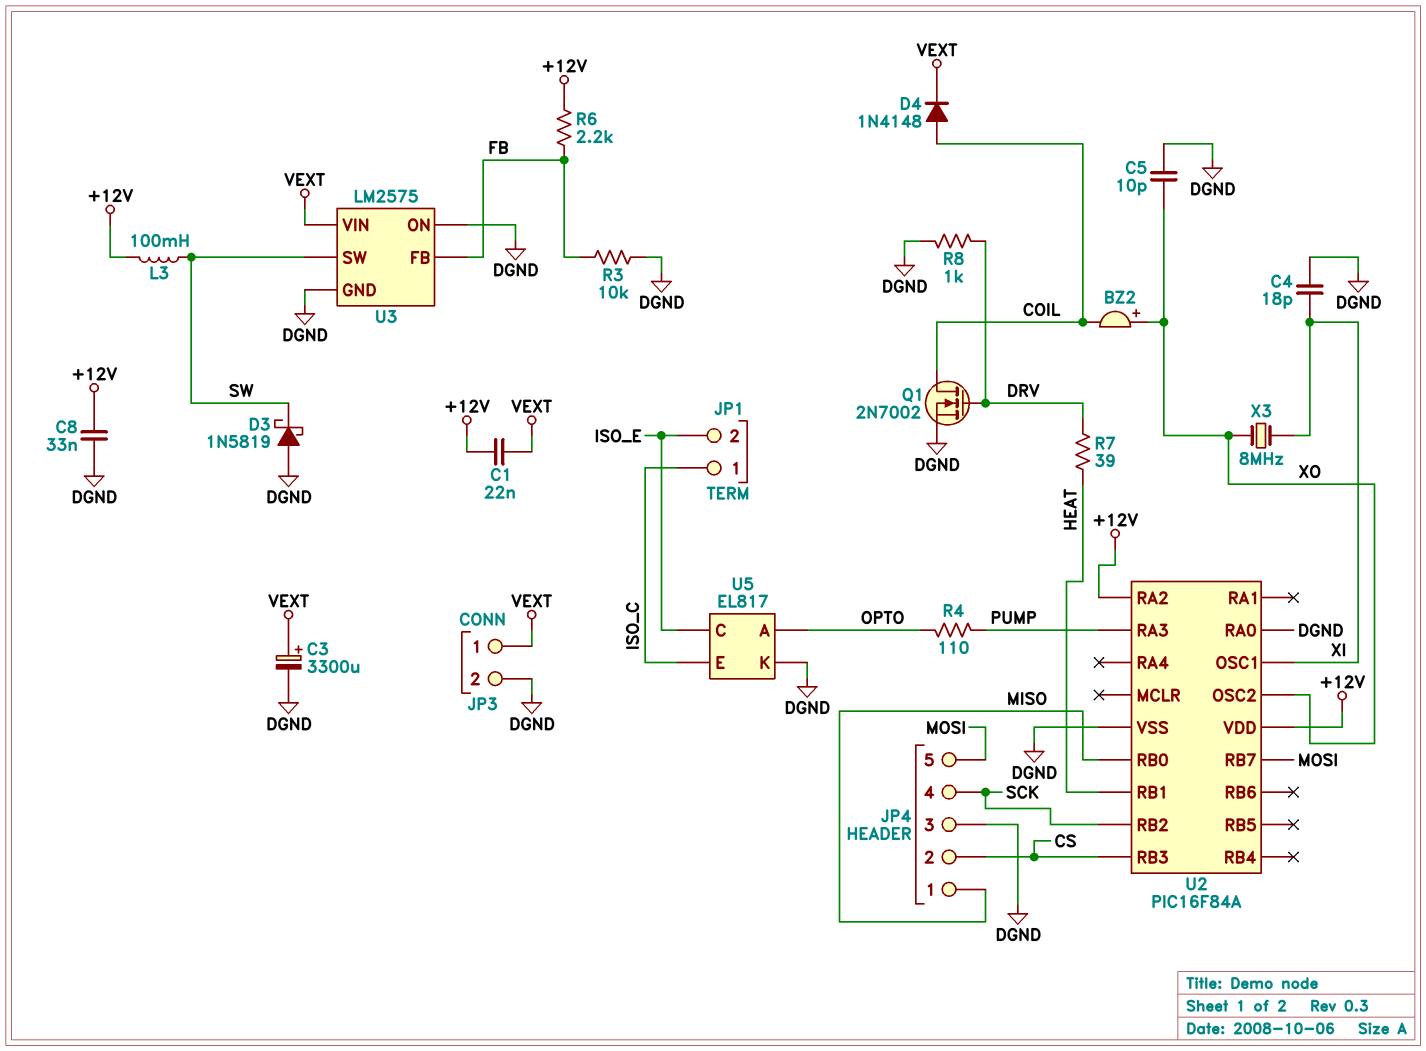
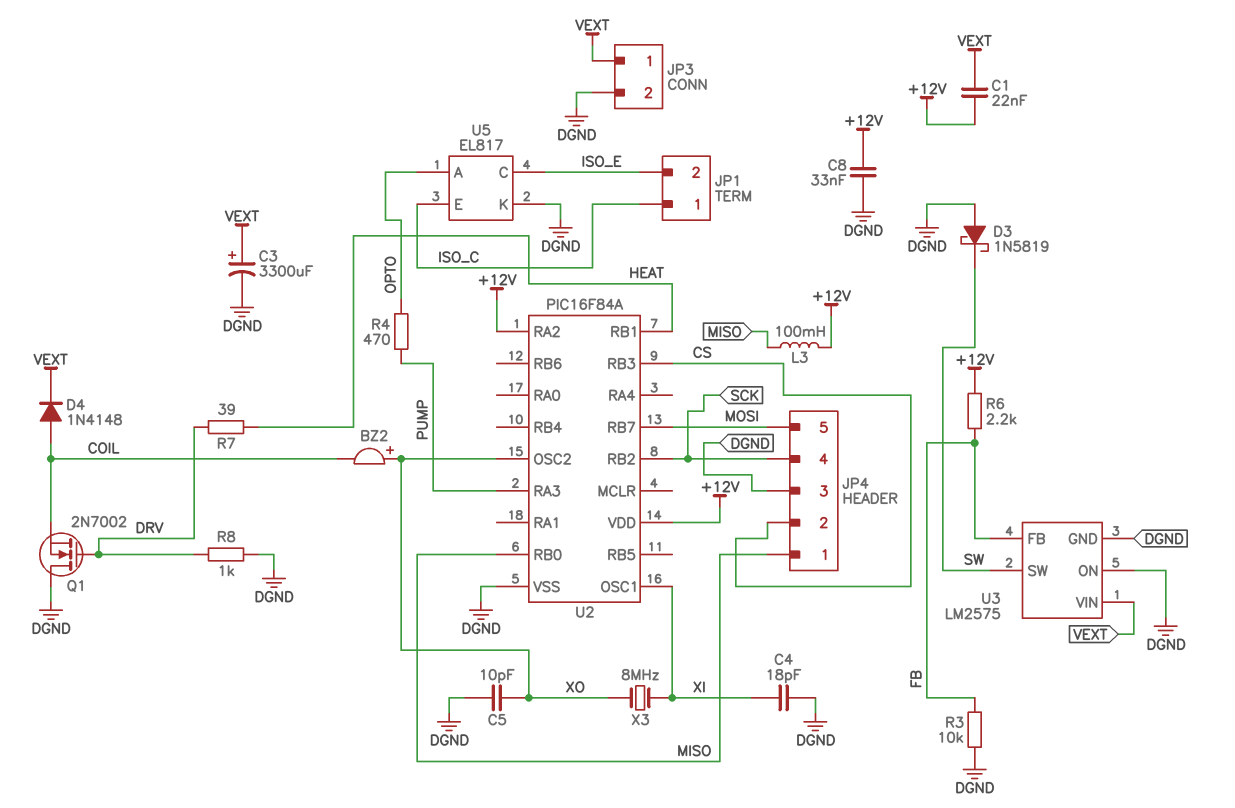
L3: 100mH (+12V, SW) -> 100mH (+12V, MISO)
Q1: NMOS 2N7002 (G DRV, D COIL, S DGND) -> NMOS 2N7002 (G DRV, D DGND, S COIL)
R4: 110 (OPTO, PUMP) -> 470 (OPTO, PUMP)
U2 pin RA0: DGND -> none

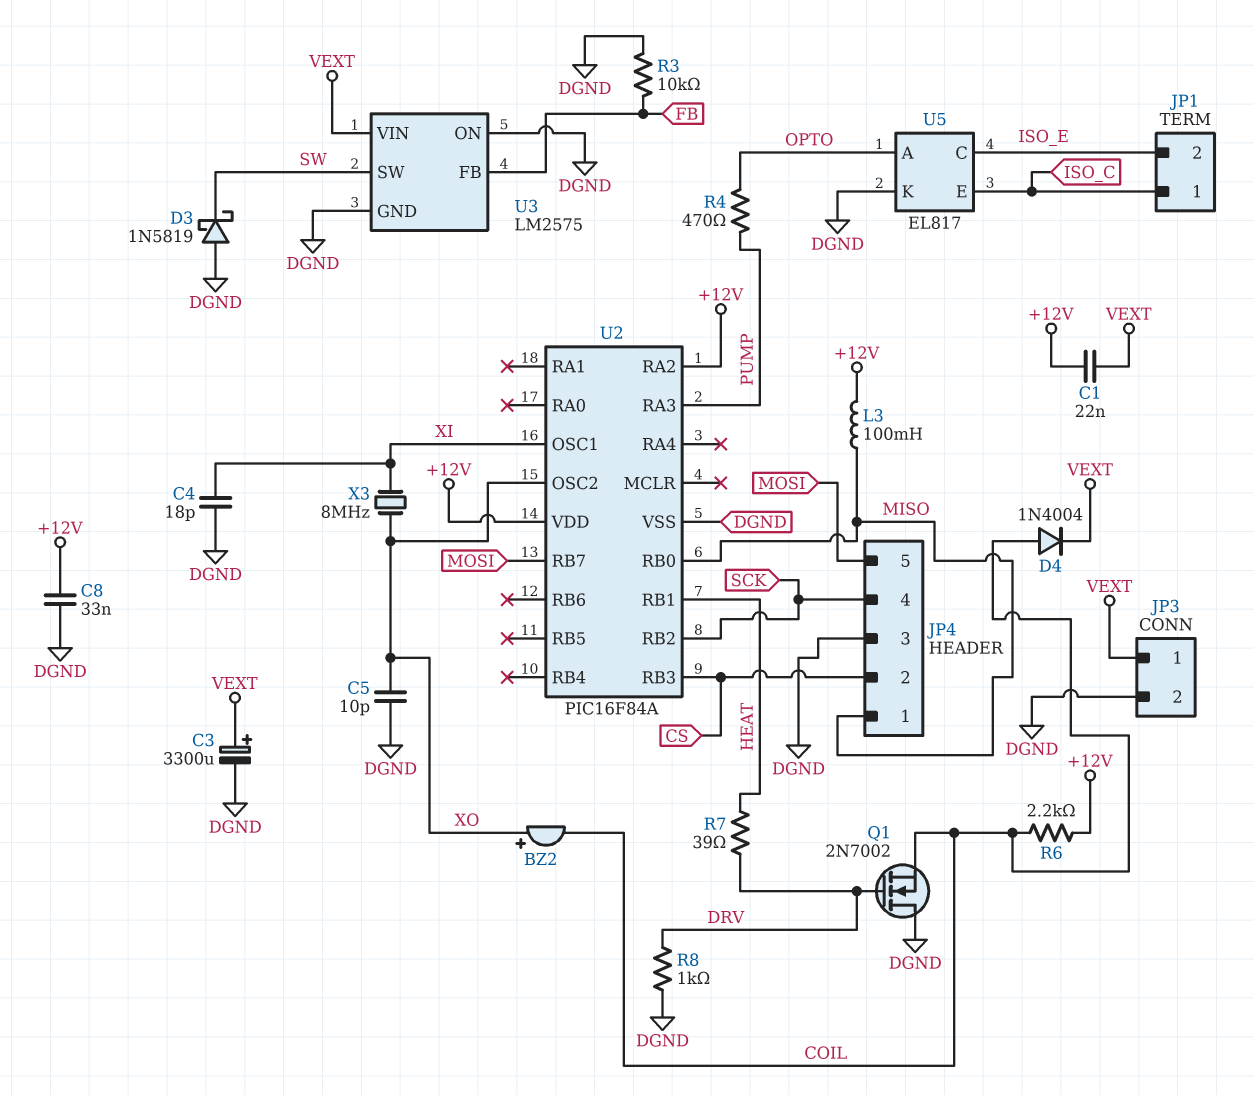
D4: diode 1N4148 (A COIL, K VEXT) -> diode 1N4004 (A COIL, K VEXT)
R6: 2.2k (+12V, FB) -> 2.2k (+12V, COIL)

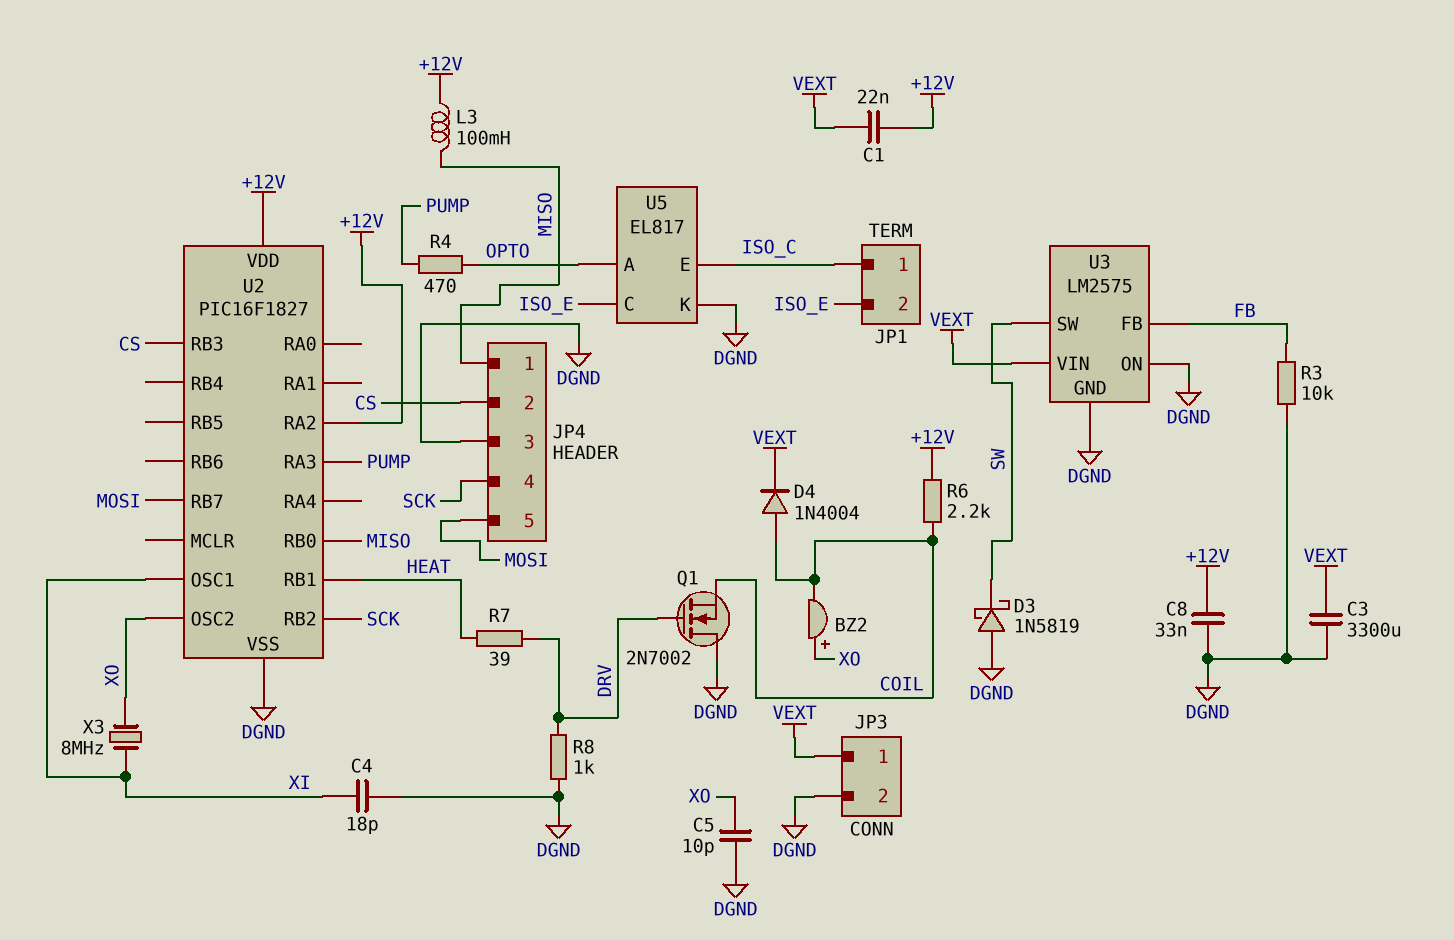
C3: 3300uF (plus VEXT, minus DGND) -> 3300uF (DGND, VEXT)
U2: PIC16F84A -> PIC16F1827

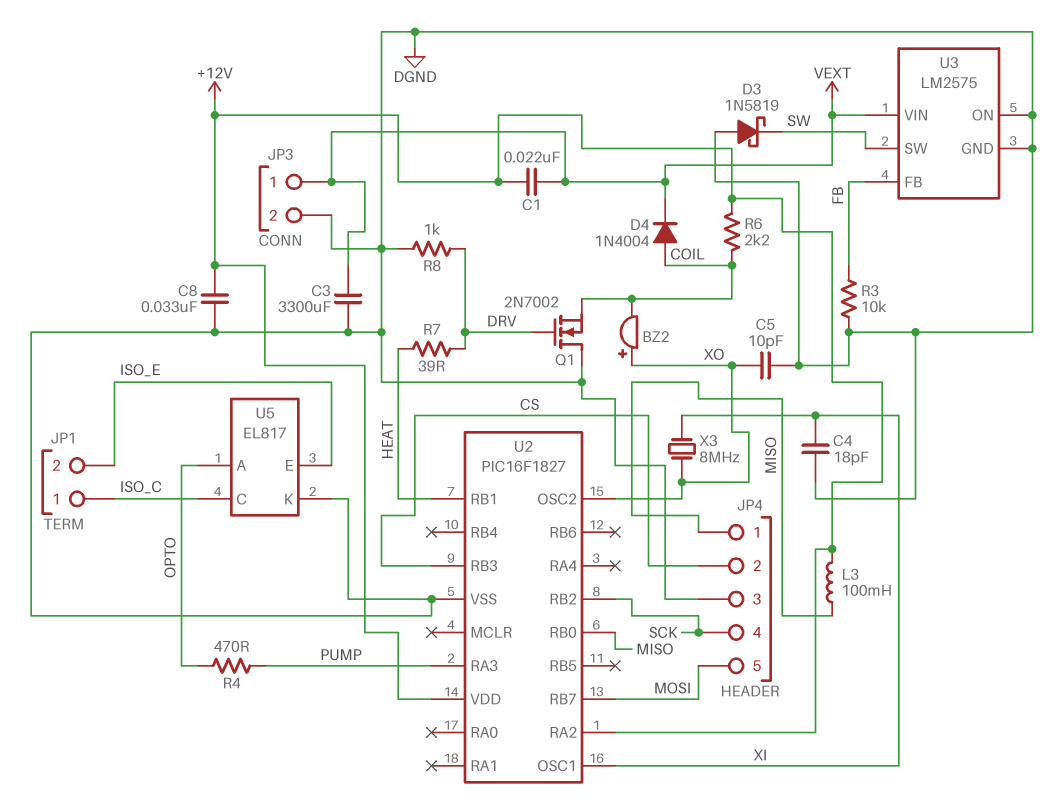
U5 pin C: ISO_E -> ISO_C
U5 pin E: ISO_C -> ISO_E

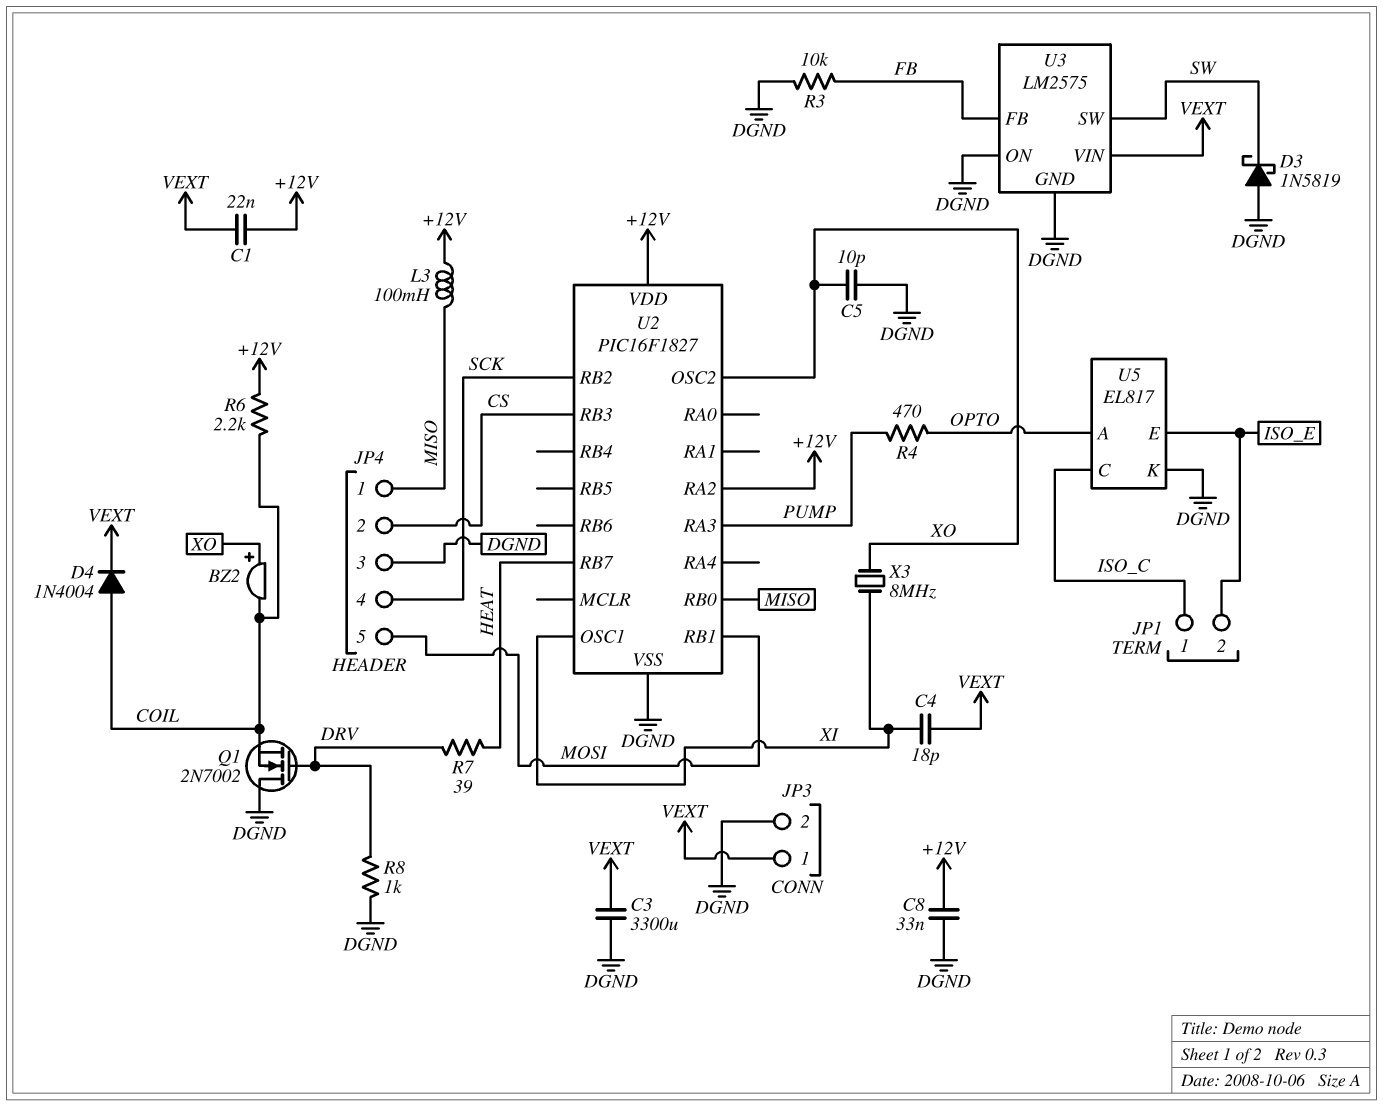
C4: 18pF (DGND, XI) -> 18pF (VEXT, XI)
U2 pin RB1: HEAT -> MOSI
U2 pin RB7: MOSI -> HEAT

